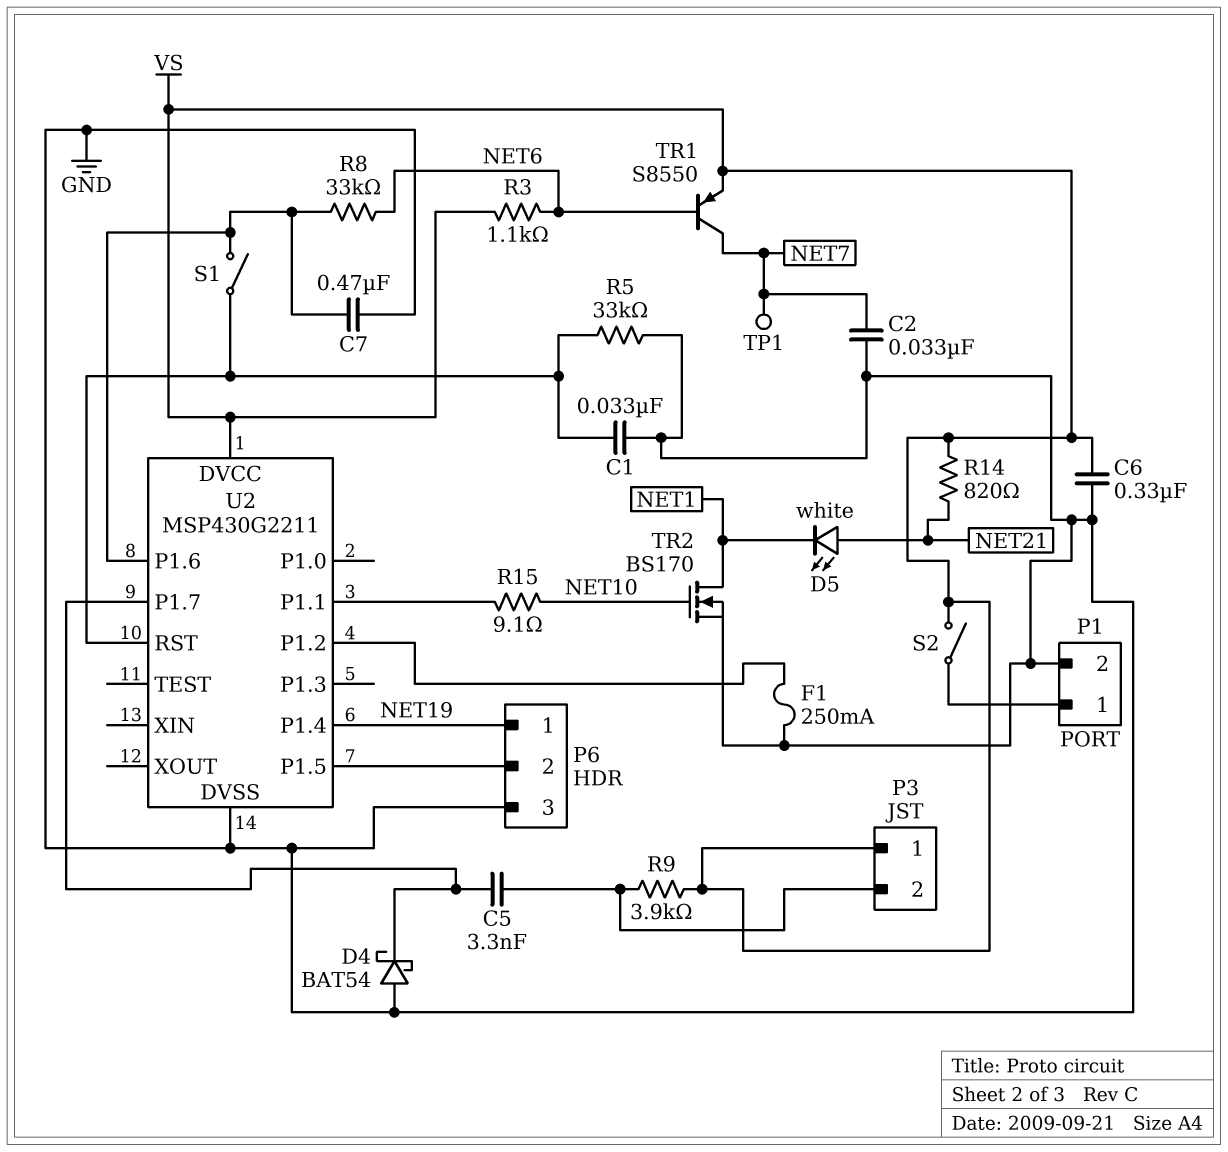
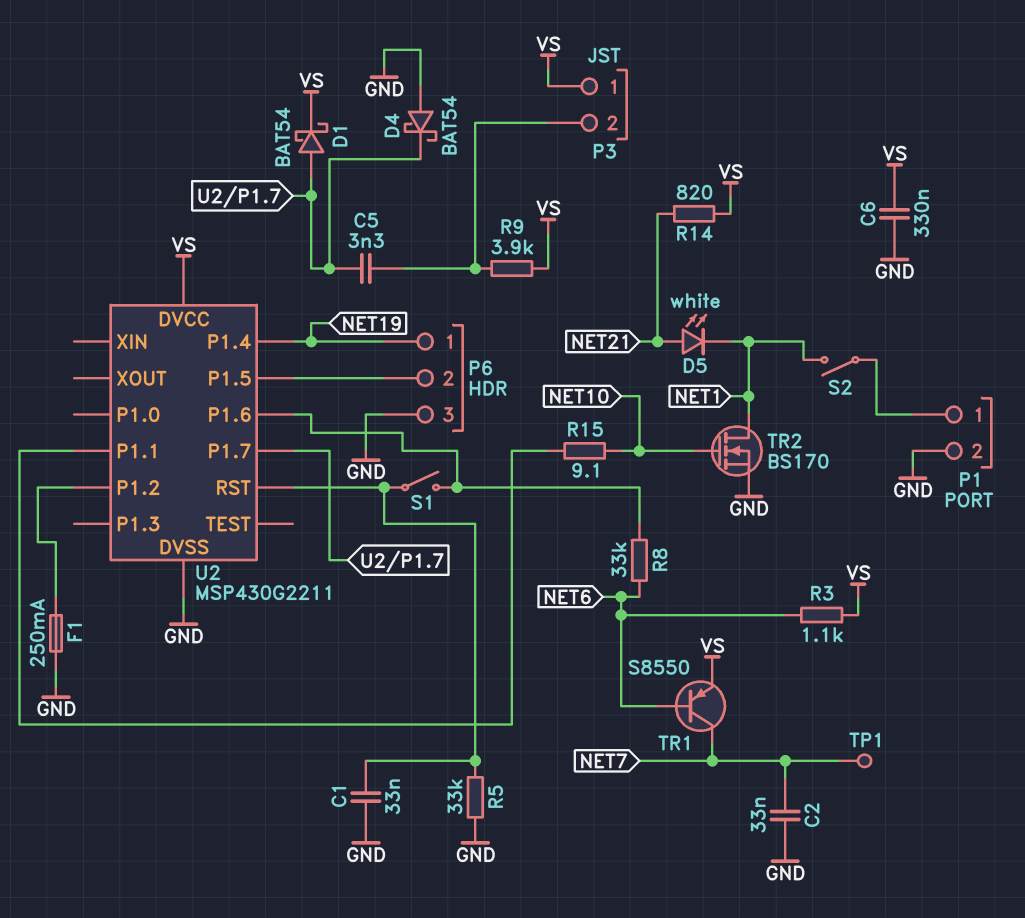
C7: 470nF (GND, U2/P1.6) -> none
D1: none -> schottky BAT54 (A U2/P1.7, K VS)
S2: switch (P1/1, VS) -> switch (NET1, P1/1)

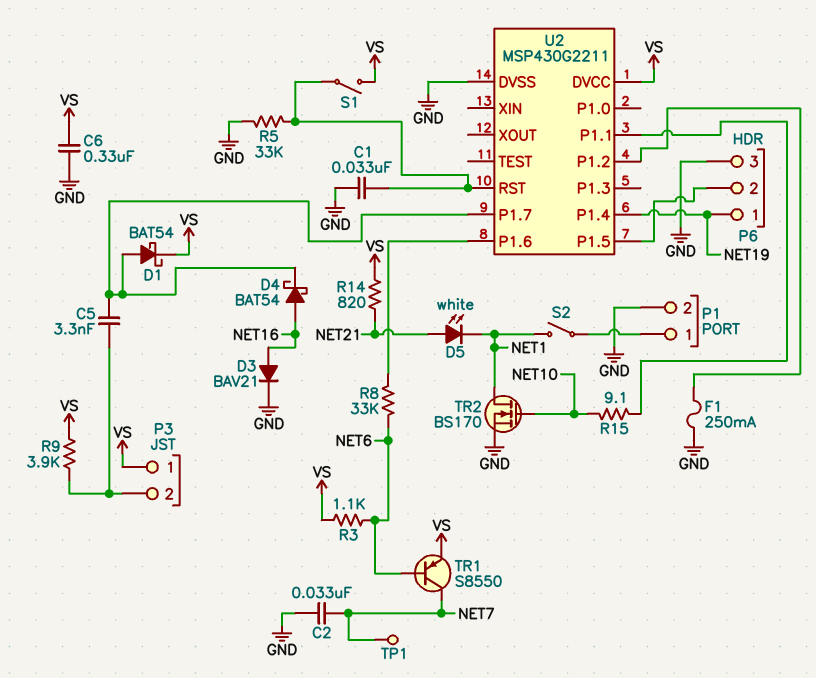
D3: none -> diode BAV21 (A NET16, K GND)
D4: schottky BAT54 (A GND, K U2/P1.7) -> schottky BAT54 (A NET16, K U2/P1.7)
S1: switch (U2/P1.6, U2/RST) -> switch (U2/RST, VS)

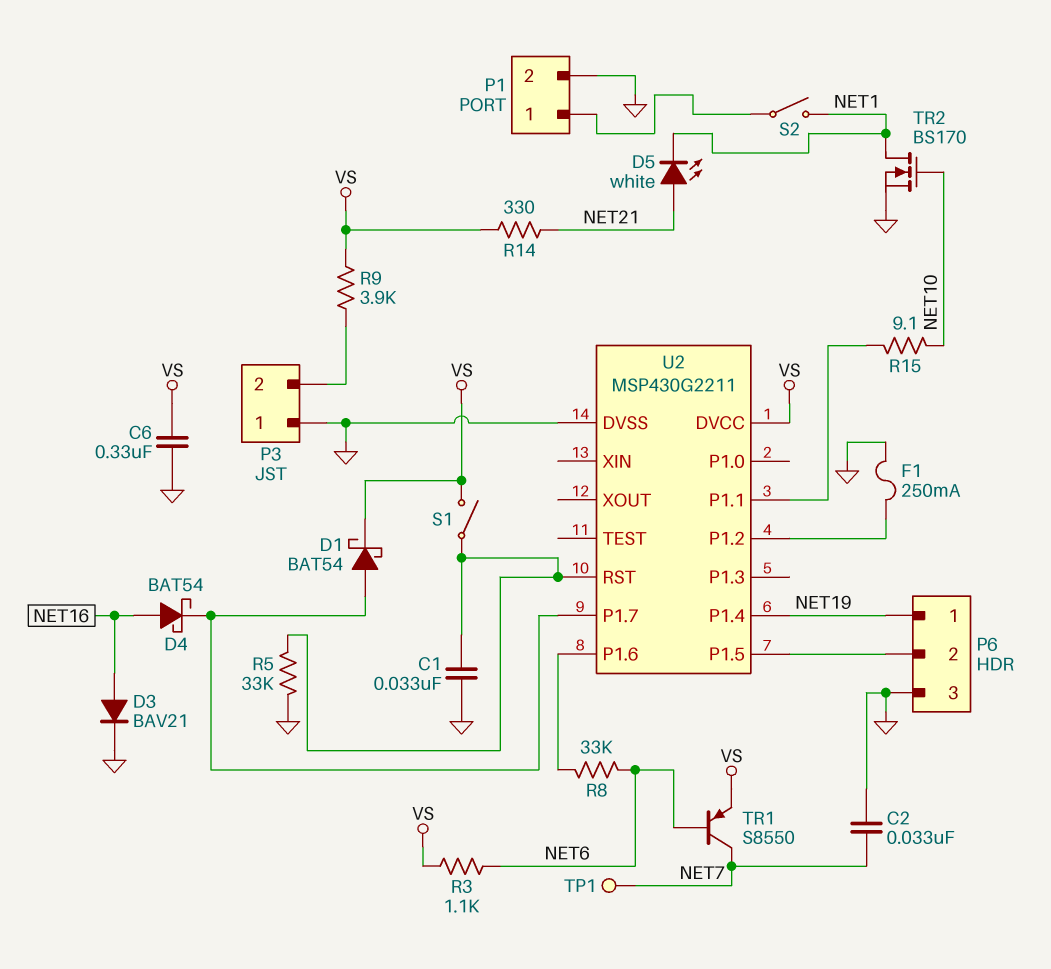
C5: 3.3nF (P3/2, U2/P1.7) -> none
P3 pin 1: VS -> GND
R14: 820 (NET21, VS) -> 330 (NET21, VS)

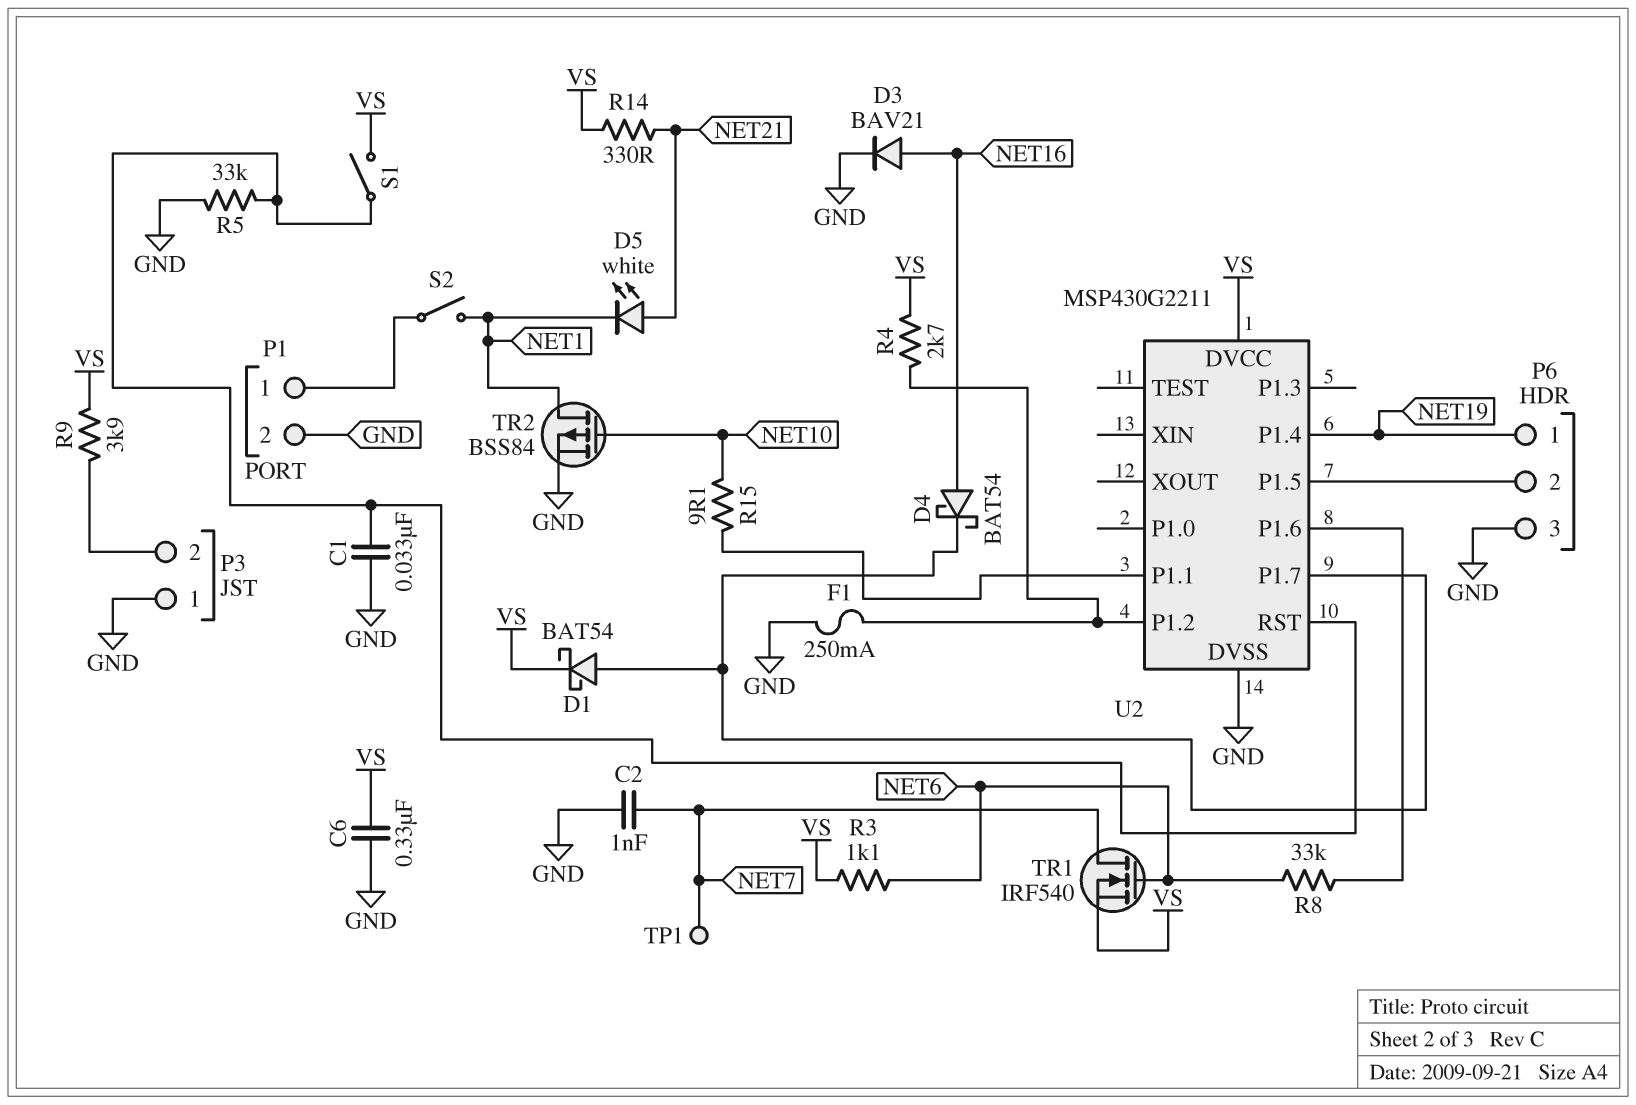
C2: 33nF (GND, NET7) -> 1nF (GND, NET7)
R4: none -> 2.7k (U2/P1.2, VS)
TR1: PNP S8550 (B NET6, C NET7, E VS) -> NMOS IRF540 (G NET6, D NET7, S VS)
TR2: NMOS BS170 (G NET10, D NET1, S GND) -> PMOS BSS84 (G NET10, D NET1, S GND)

